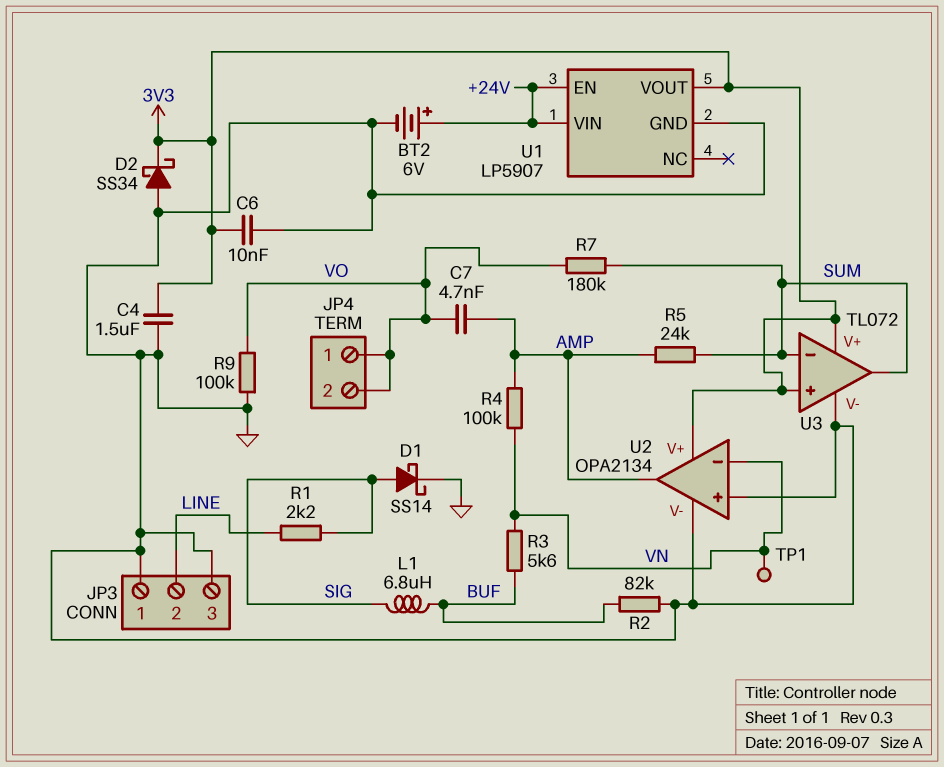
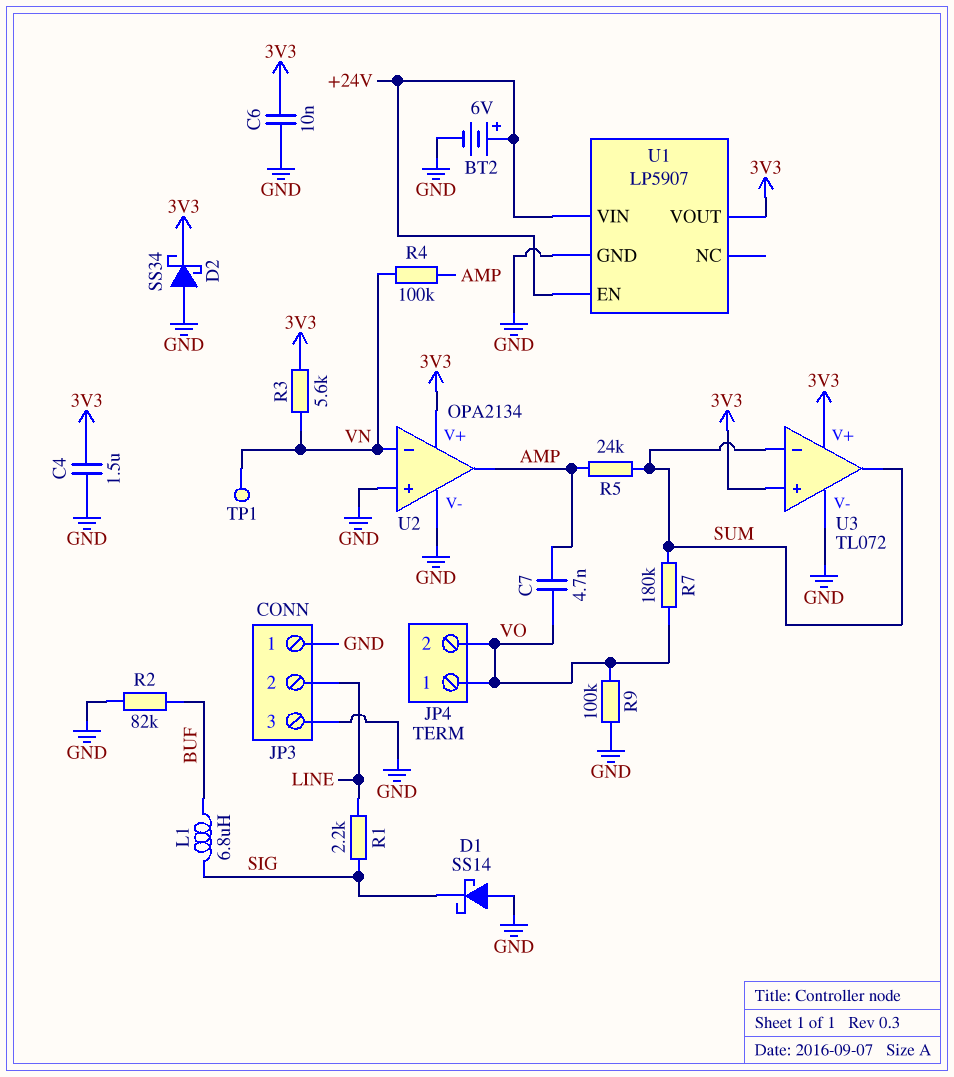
D1: schottky SS14 (A SIG, K GND) -> schottky SS14 (A GND, K SIG)
R3: 5.6k (BUF, VN) -> 5.6k (3V3, VN)

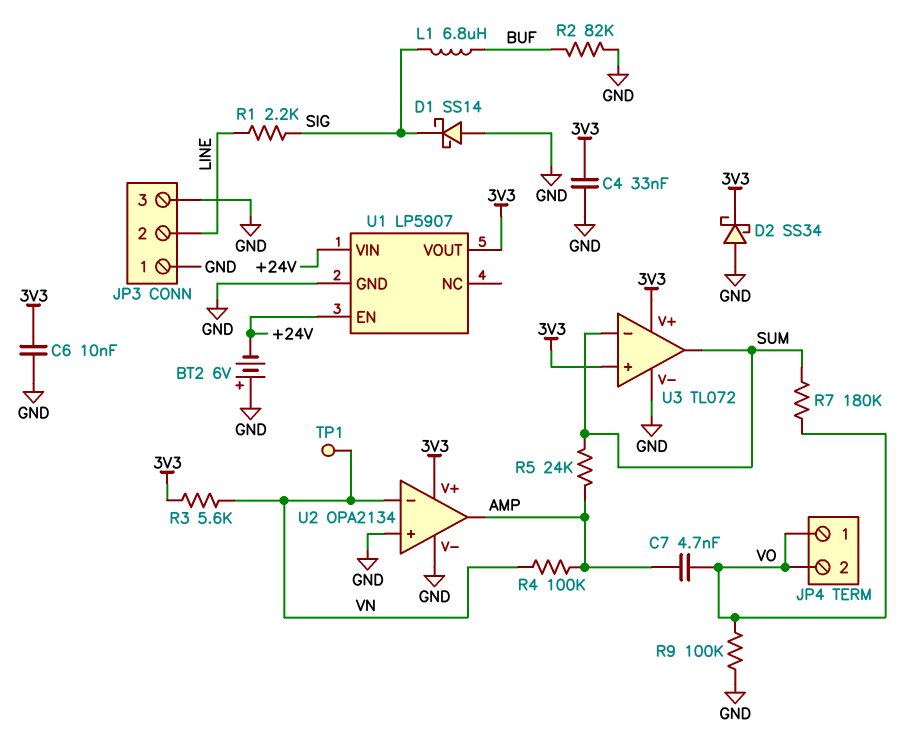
BT2: 6V (plus +24V, minus GND) -> 6V (plus GND, minus +24V)
C4: 1.5uF (3V3, GND) -> 33nF (3V3, GND)

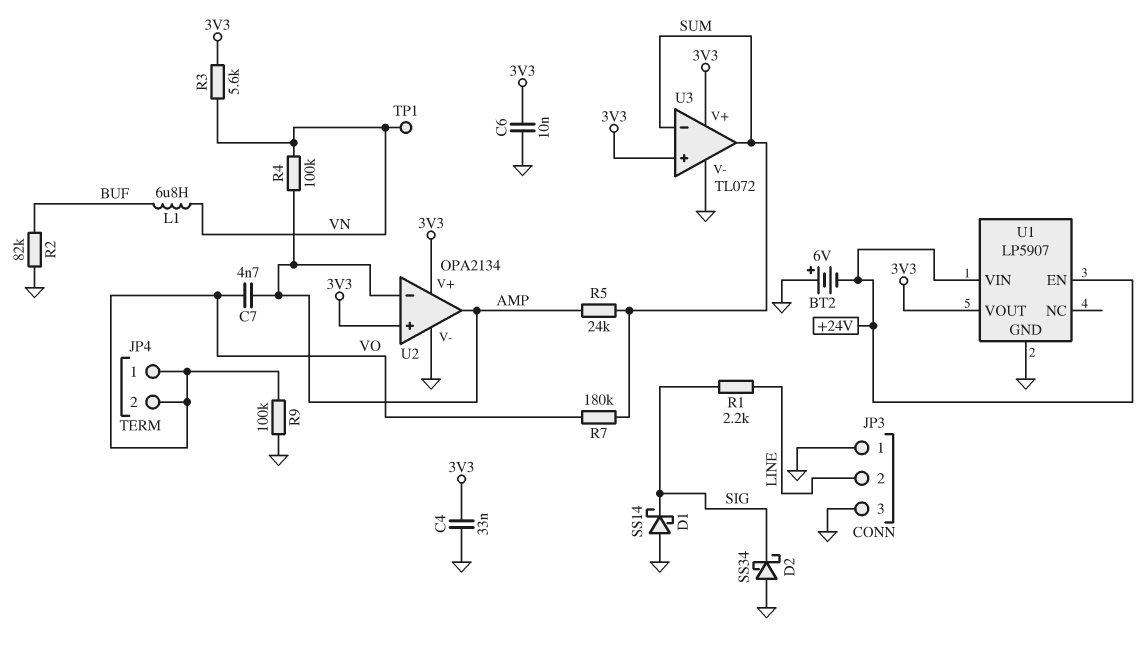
D2: schottky SS34 (A GND, K 3V3) -> schottky SS34 (A GND, K SIG)
L1: 6.8uH (BUF, SIG) -> 6.8uH (BUF, VN)
U2 pin in+: GND -> 3V3
U2 pin in-: VN -> AMP

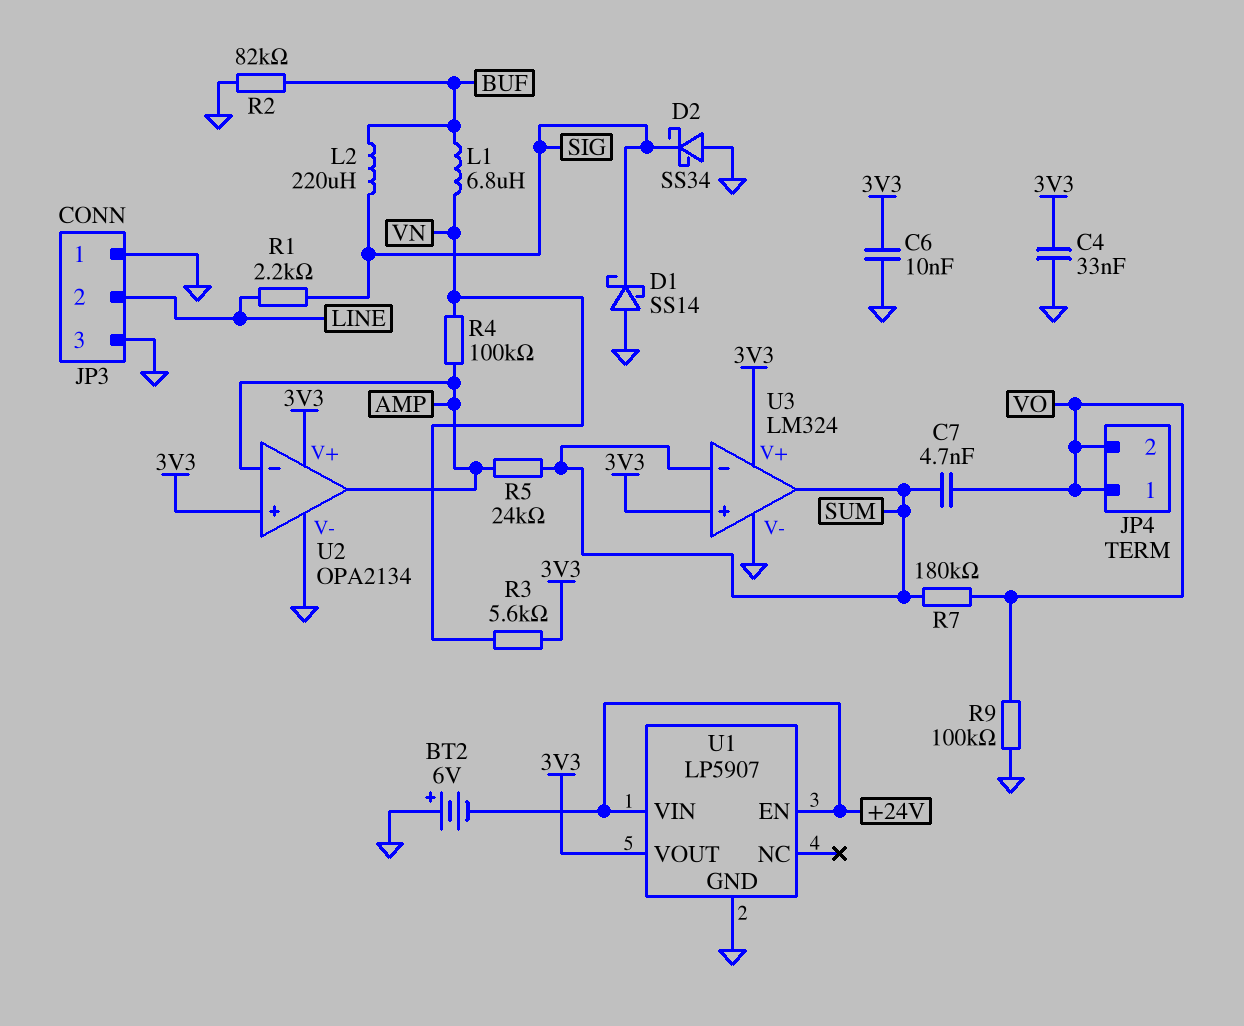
C7: 4.7nF (AMP, VO) -> 4.7nF (SUM, VO)
L2: none -> 220uH (BUF, SIG)
TP1: test point (VN) -> none
U3: TL072 -> LM324

